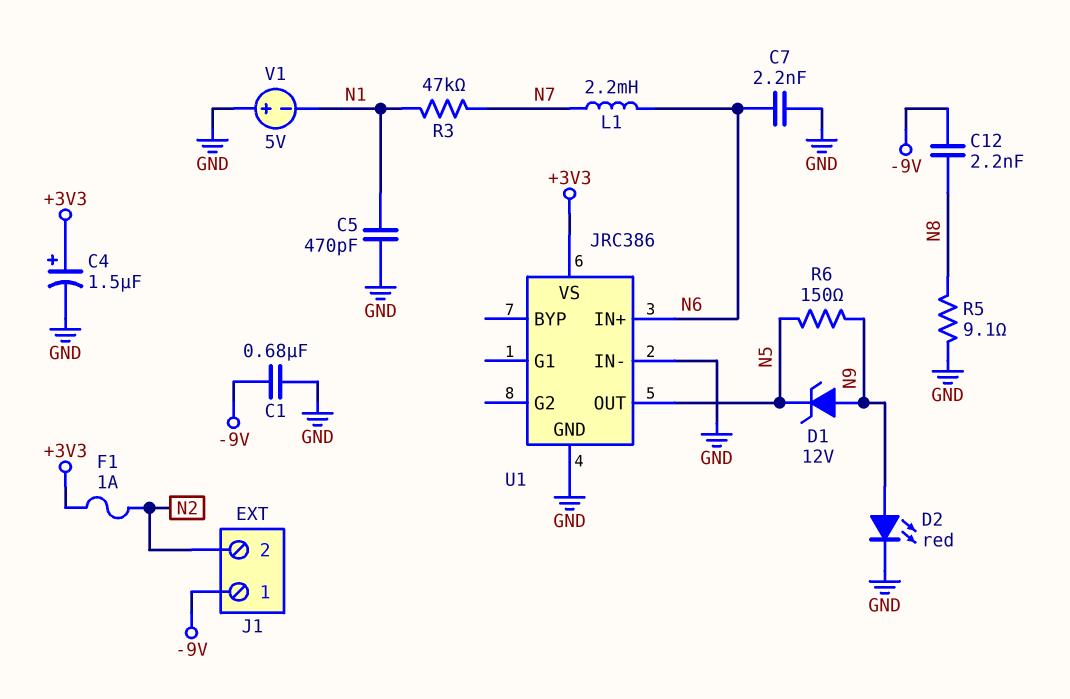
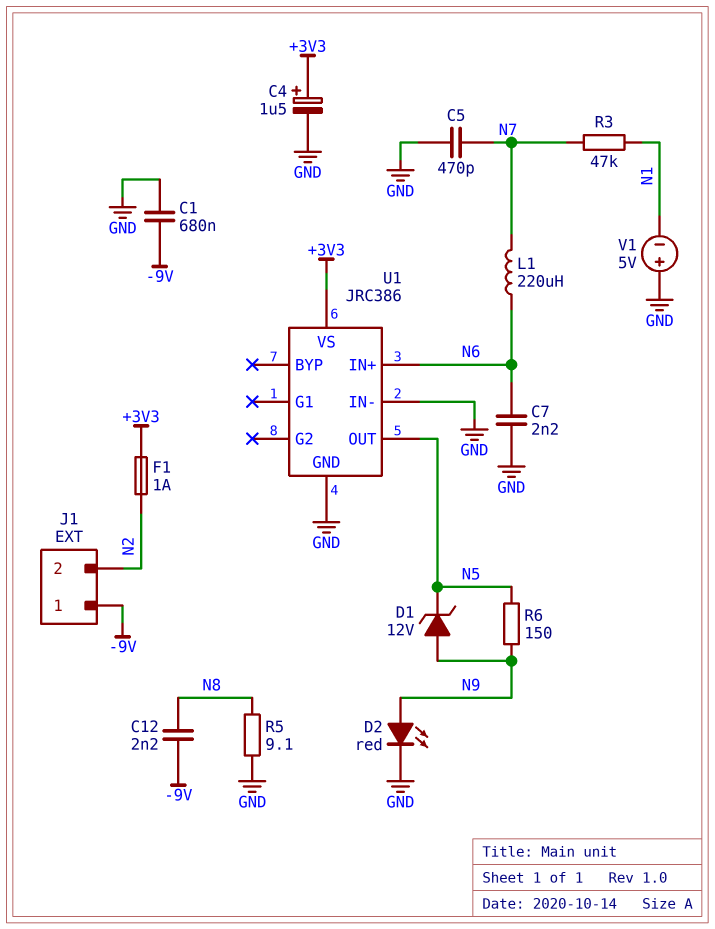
C5: 470pF (GND, N1) -> 470pF (GND, N7)
L1: 2.2mH (N6, N7) -> 220uH (N6, N7)

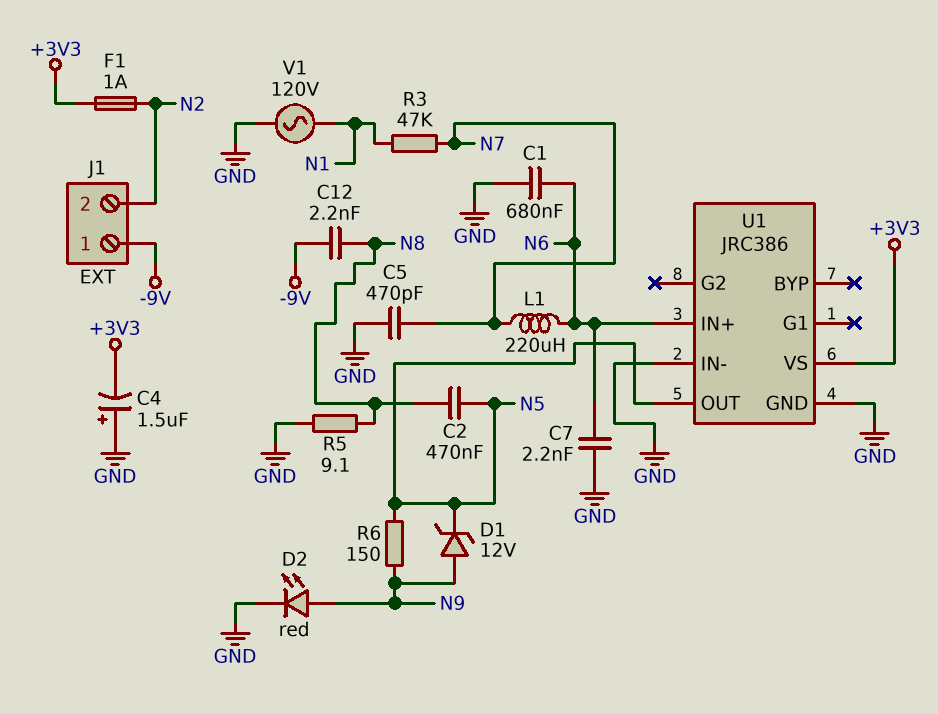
C1: 680nF (-9V, GND) -> 680nF (GND, N6)
C2: none -> 470nF (N5, N8)
C4: 1.5uF (plus +3V3, minus GND) -> 1.5uF (plus GND, minus +3V3)
V1: 5V (plus GND, minus N1) -> AC 120V (GND, N1)

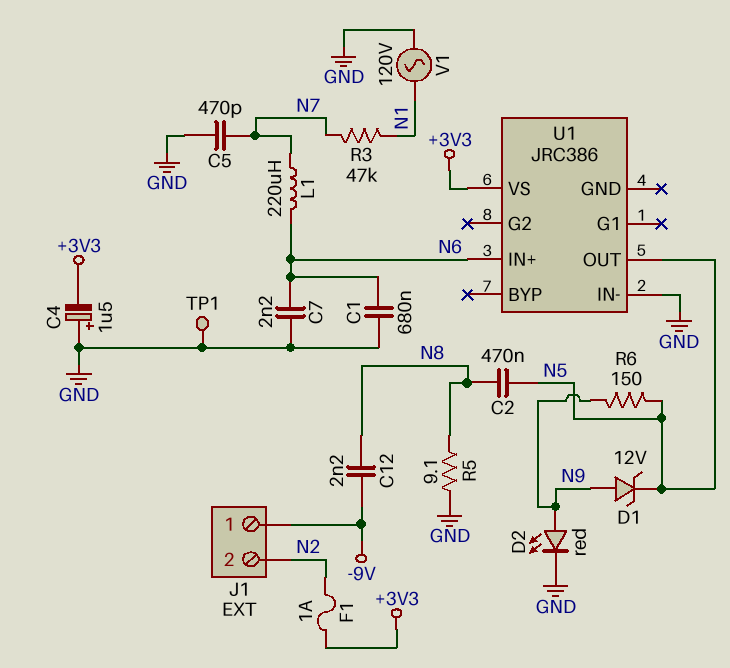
TP1: none -> test point (GND)
U1 pin GND: GND -> none

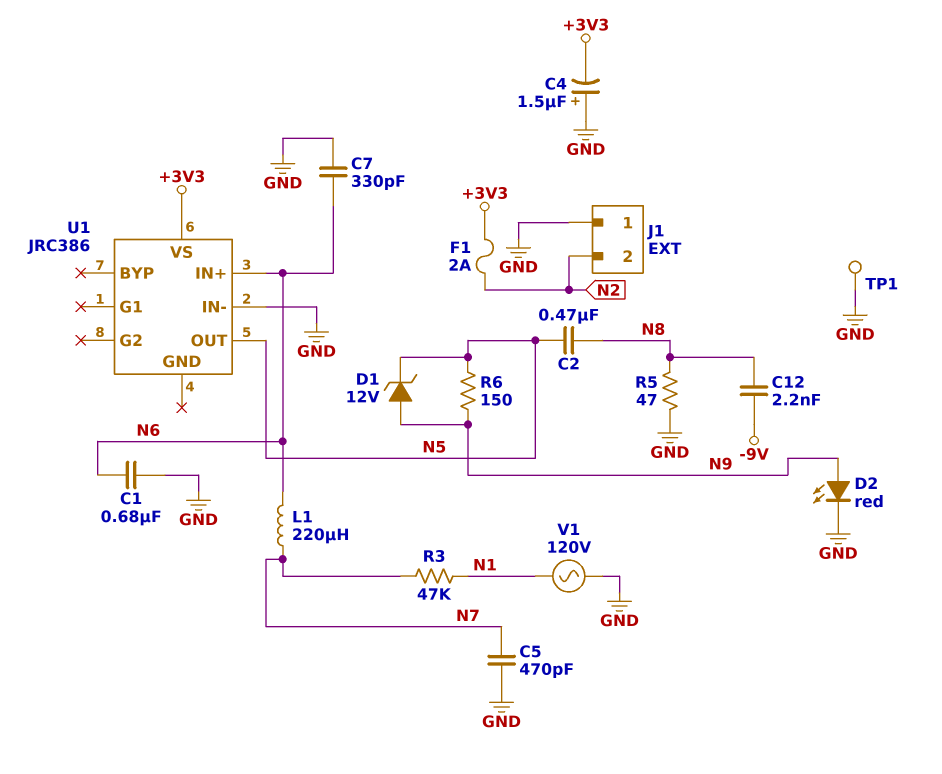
C7: 2.2nF (GND, N6) -> 330pF (GND, N6)
F1: 1A (+3V3, N2) -> 2A (+3V3, N2)
J1 pin 1: -9V -> GND
R5: 9.1 (GND, N8) -> 47 (GND, N8)

